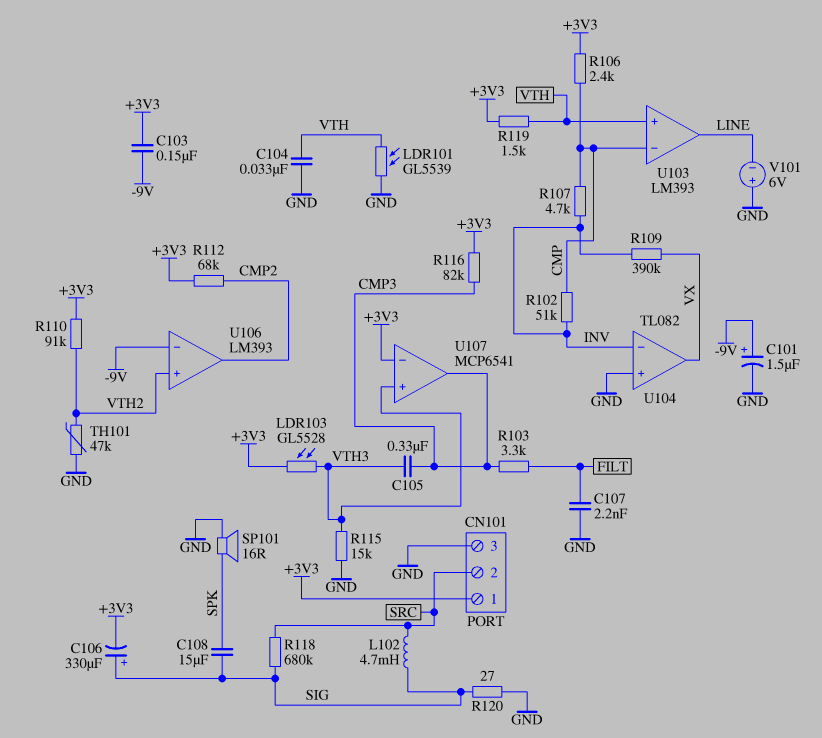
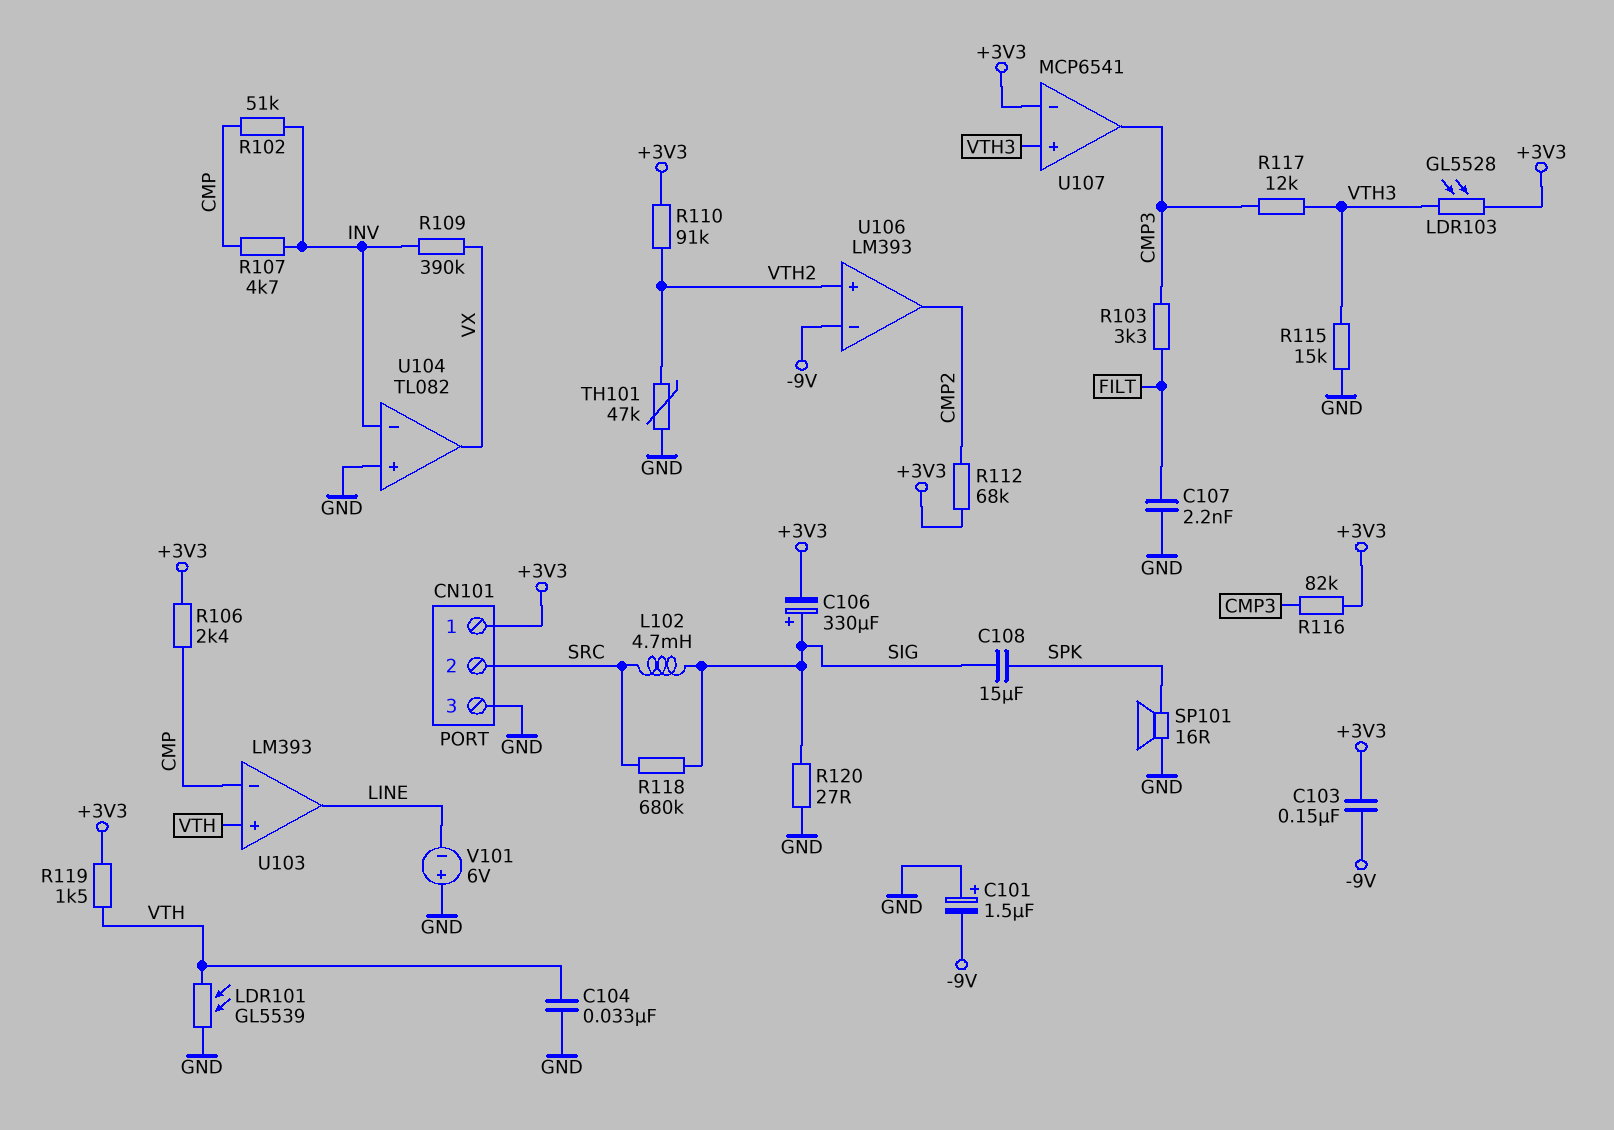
C101: 1.5uF (plus -9V, minus GND) -> 1.5uF (plus GND, minus -9V)
C105: 330nF (CMP3, VTH3) -> none
R117: none -> 12k (CMP3, VTH3)

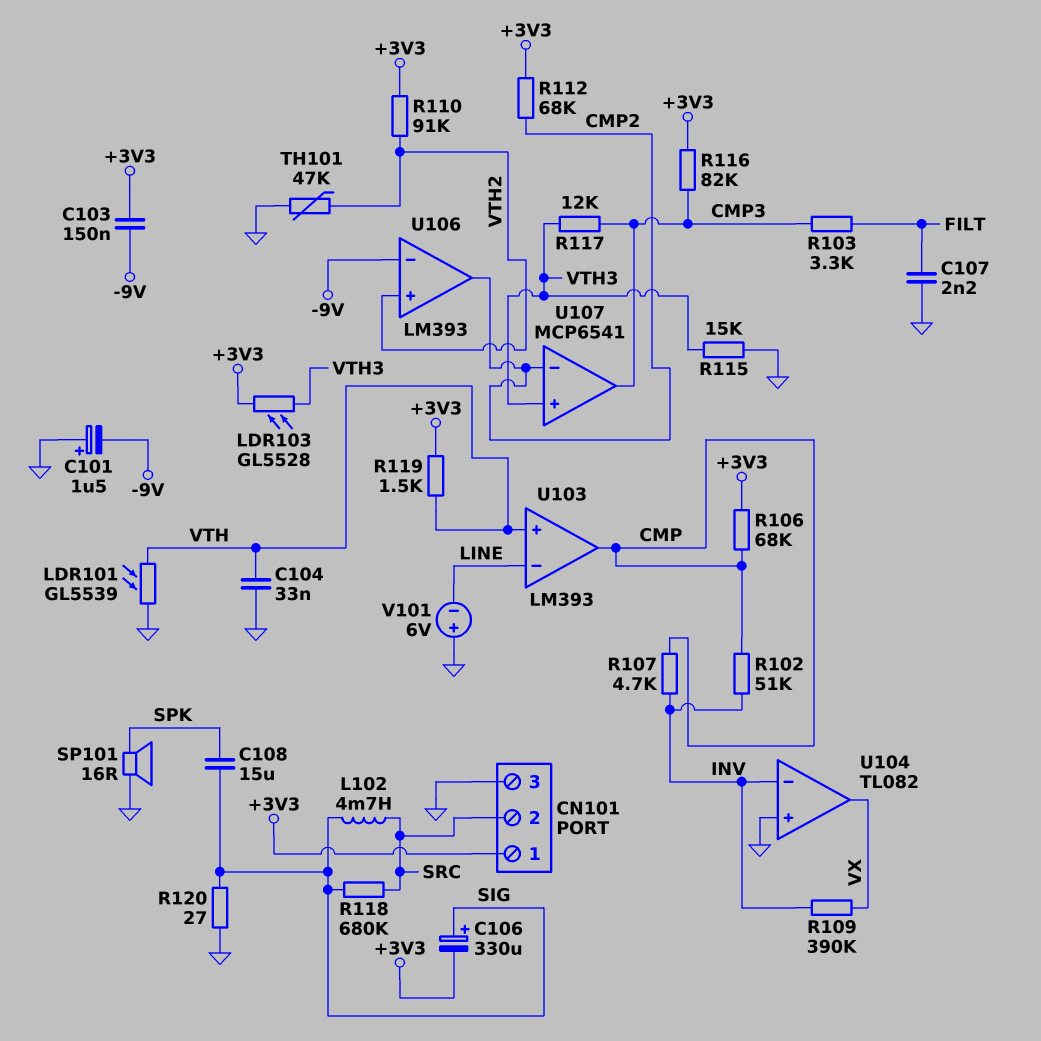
R106: 2.4k (+3V3, CMP) -> 68k (+3V3, CMP)
U103 pin in-: CMP -> LINE
U103 pin out: LINE -> CMP
U107 pin in-: +3V3 -> CMP2

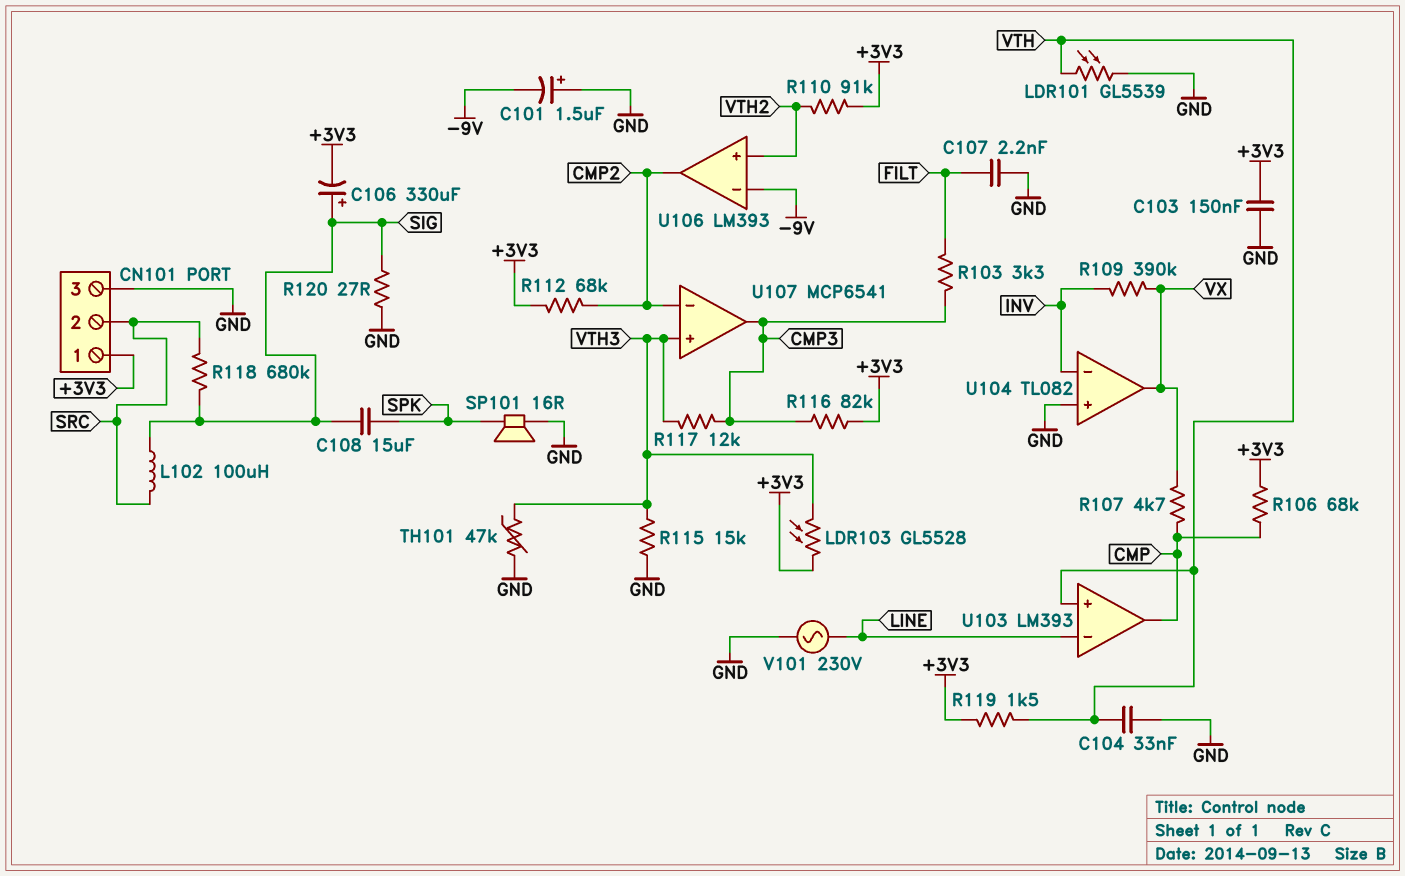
C103: 150nF (+3V3, -9V) -> 150nF (+3V3, GND)
L102: 4.7mH (SIG, SRC) -> 100uH (SIG, SRC)
R102: 51k (CMP, INV) -> none
R107: 4.7k (CMP, INV) -> 4.7k (CMP, VX)
TH101: 47k (GND, VTH2) -> 47k (GND, VTH3)
V101: 6V (plus GND, minus LINE) -> AC 230V (GND, LINE)

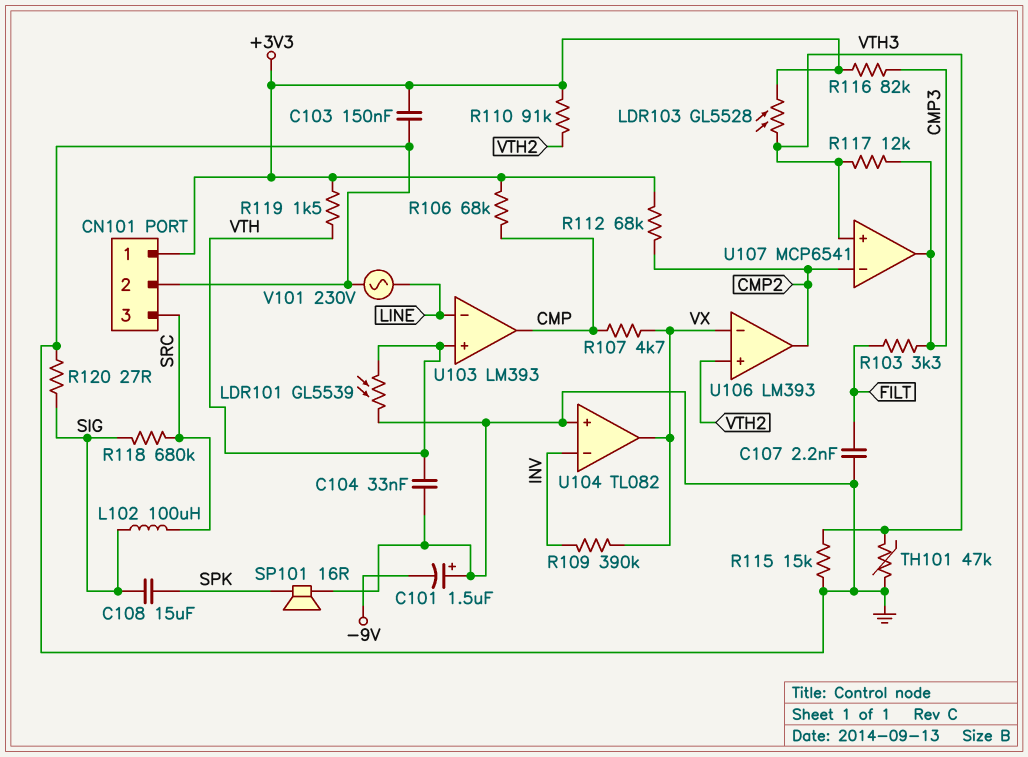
C106: 330uF (plus SIG, minus +3V3) -> none
CN101 pin 2: SRC -> GND
CN101 pin 3: GND -> SRC
U106 pin in-: -9V -> VX

